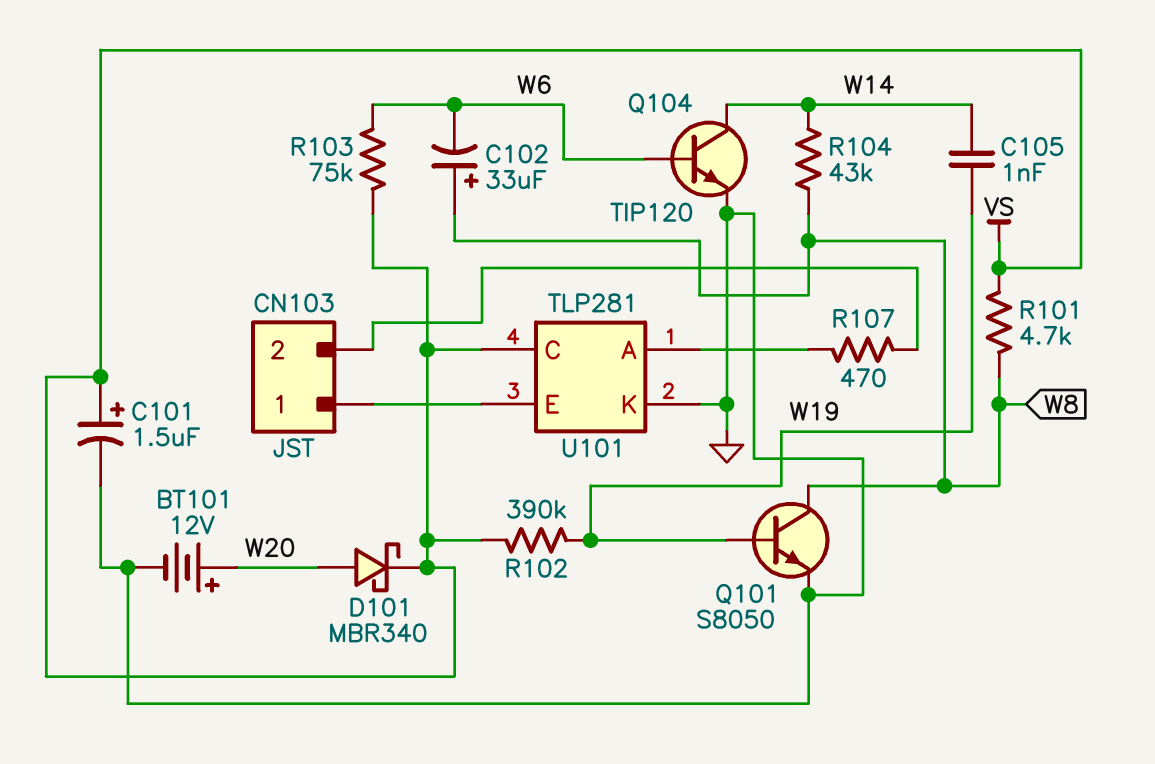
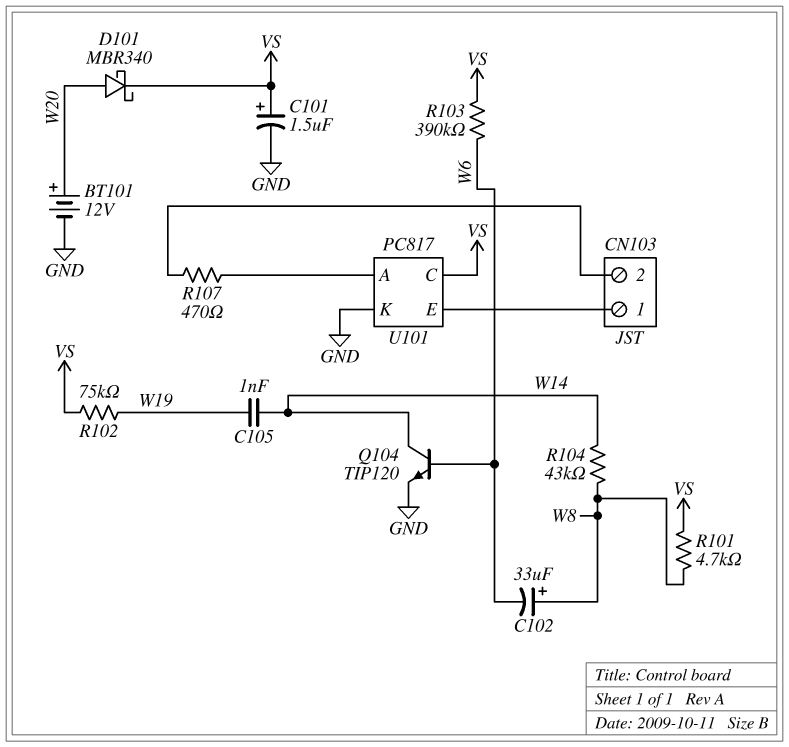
Q101: NPN S8050 (B W19, C W8, E GND) -> none
R102: 390k (VS, W19) -> 75k (VS, W19)
R103: 75k (VS, W6) -> 390k (VS, W6)
U101: TLP281 -> PC817

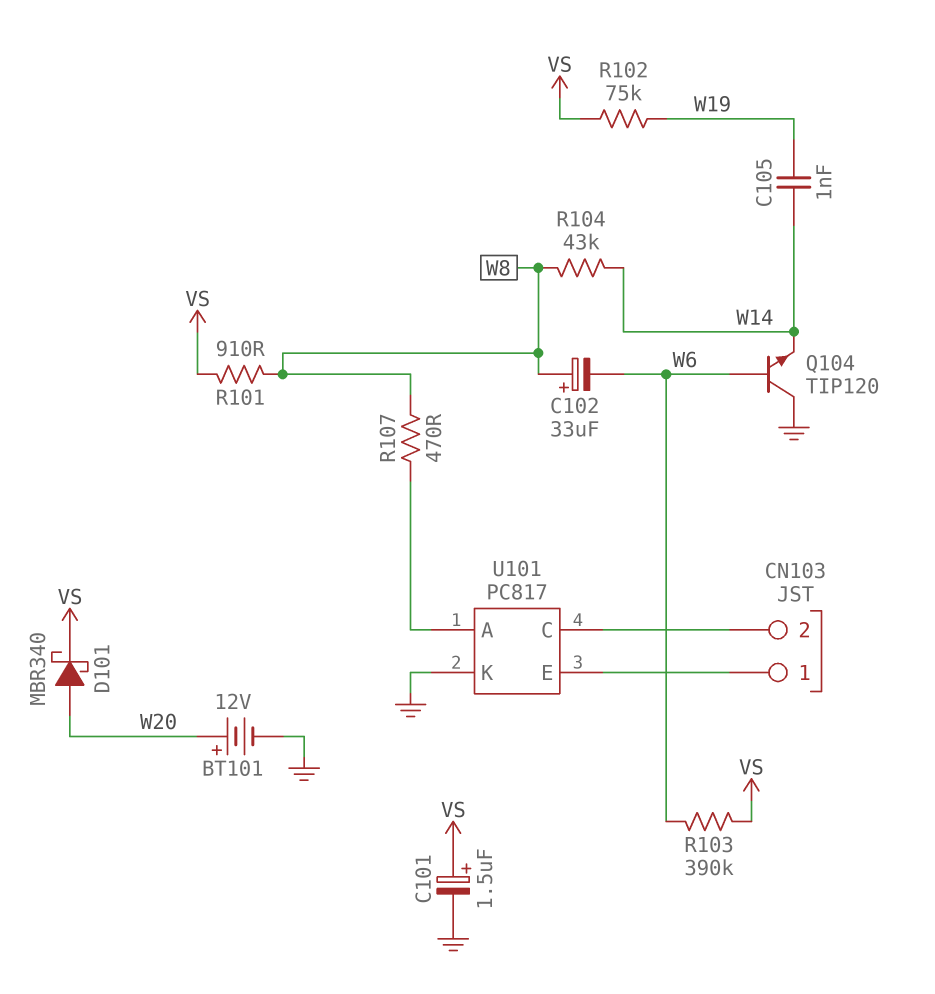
Q104: NPN TIP120 (B W6, C W14, E GND) -> NPN TIP120 (B W6, C GND, E W14)
R101: 4.7k (VS, W8) -> 910 (VS, W8)
R107: 470 (CN103/2, U101/A) -> 470 (U101/A, W8)
U101 pin C: VS -> CN103/2

